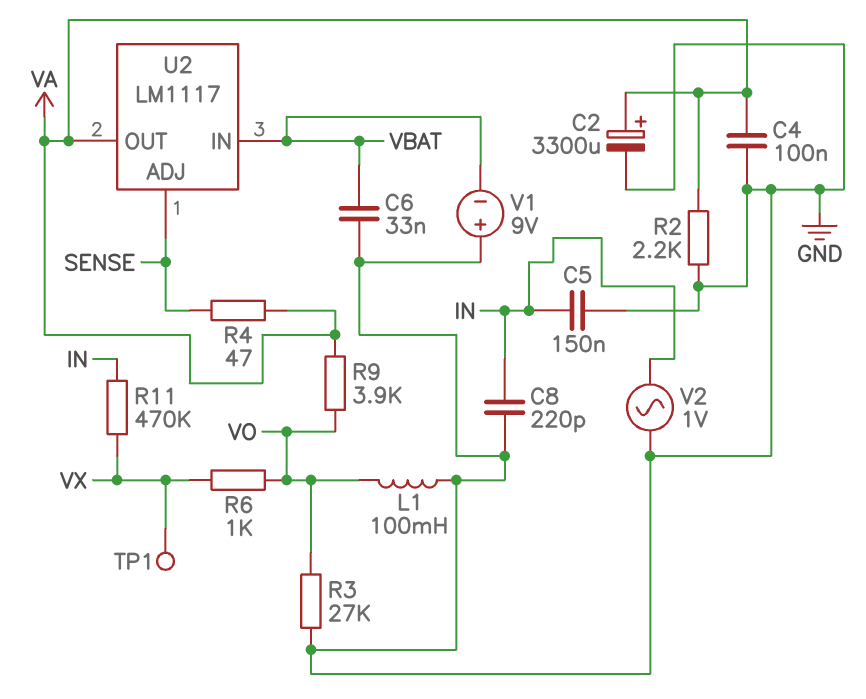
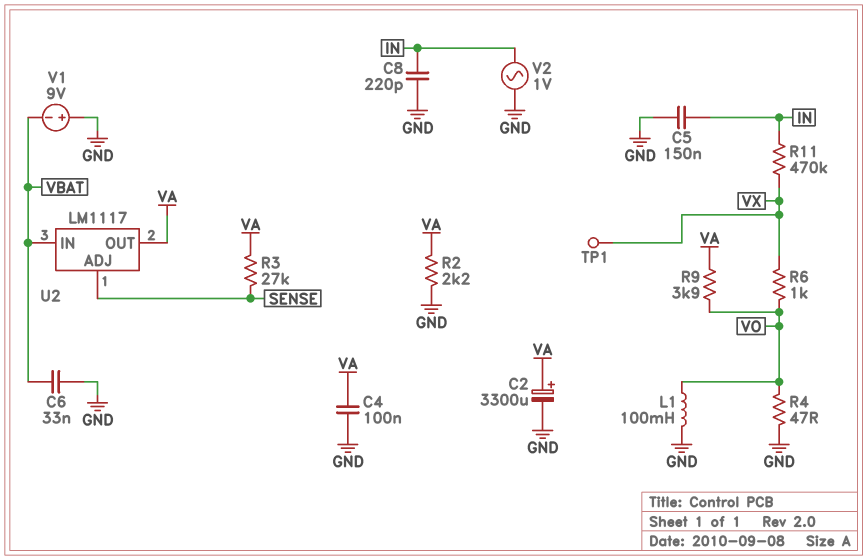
R3: 27k (GND, VO) -> 27k (SENSE, VA)
R4: 47 (SENSE, VA) -> 47 (GND, VO)

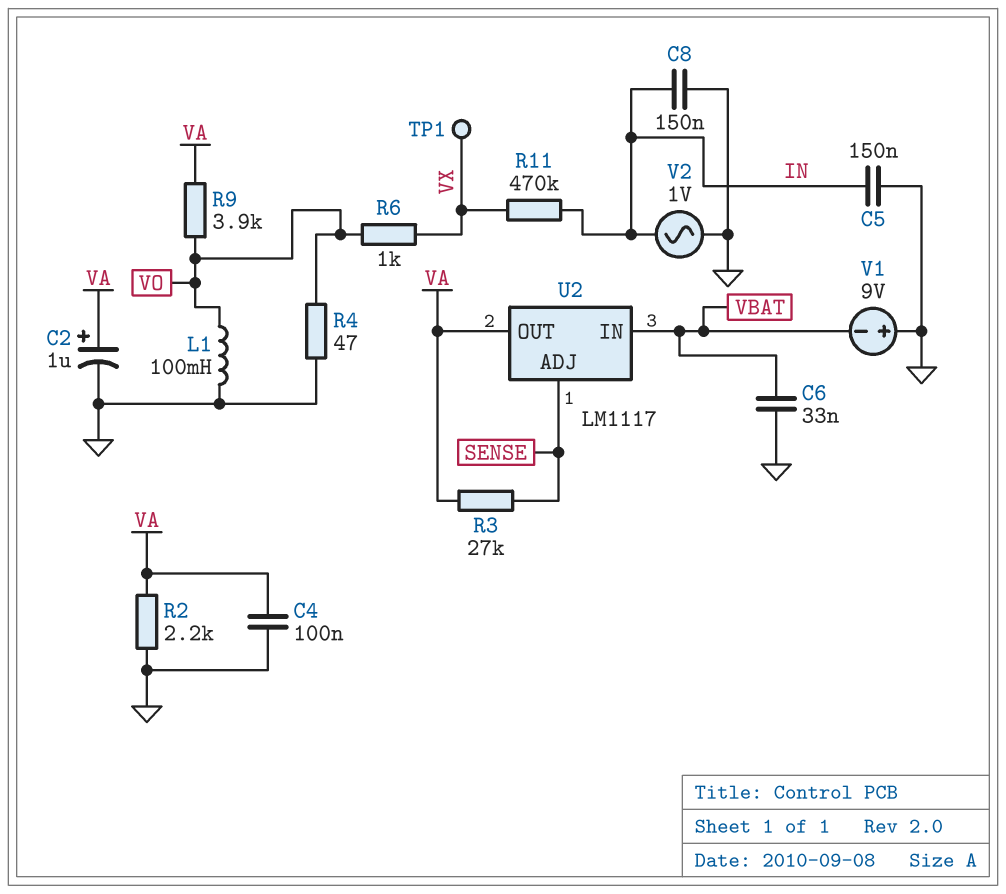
C2: 3300uF (plus VA, minus GND) -> 1uF (plus VA, minus GND)
C8: 220pF (GND, IN) -> 150nF (GND, IN)

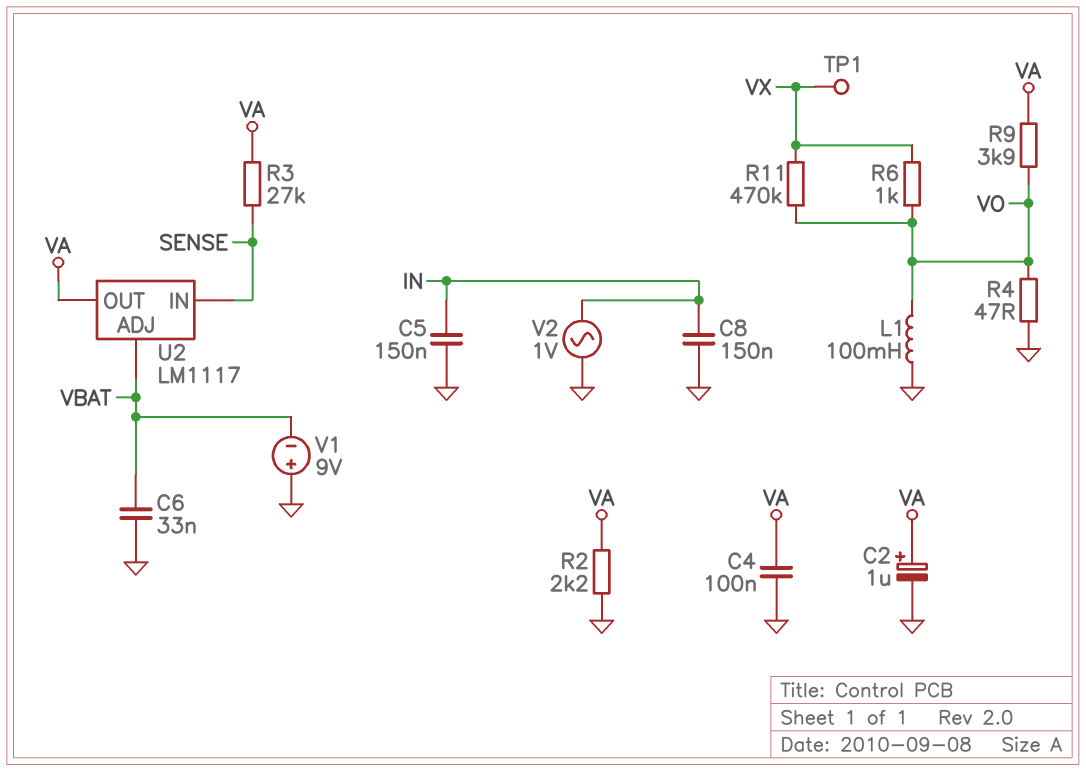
R11: 470k (IN, VX) -> 470k (VO, VX)
U2 pin ADJ: SENSE -> VBAT
U2 pin IN: VBAT -> SENSE

